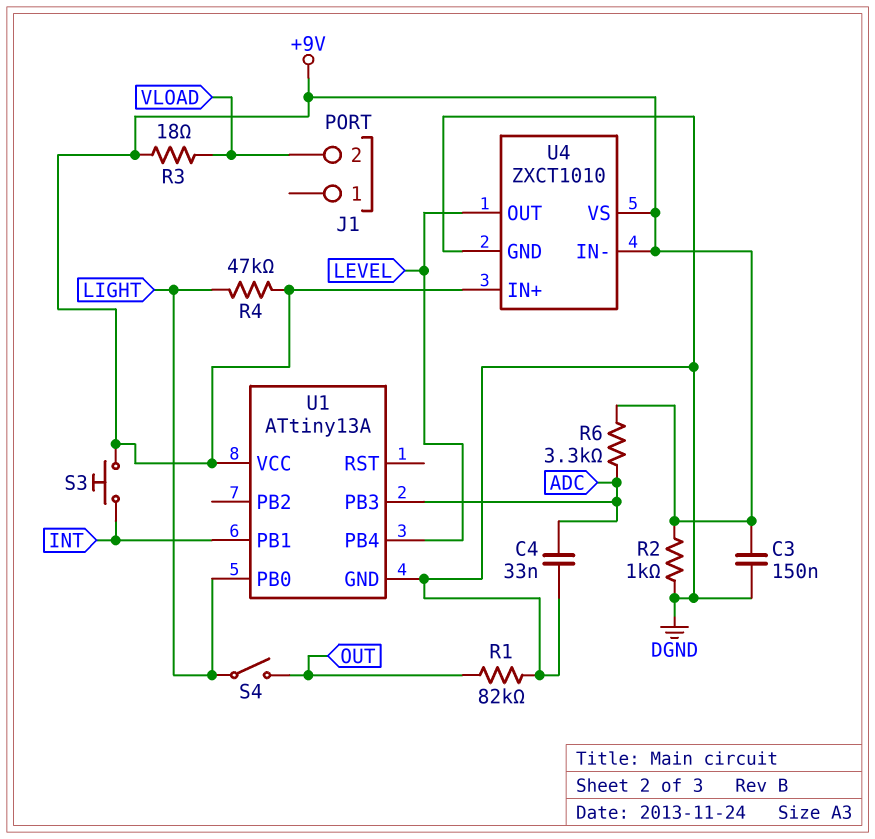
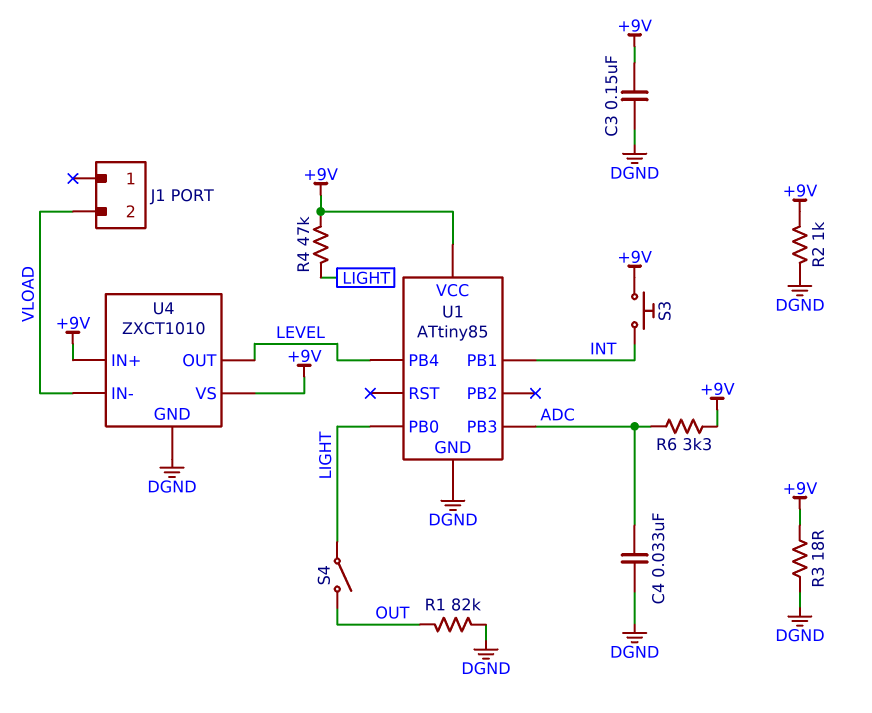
R3: 18 (+9V, VLOAD) -> 18 (+9V, DGND)
U1: ATtiny13A -> ATtiny85
U4 pin IN-: +9V -> VLOAD

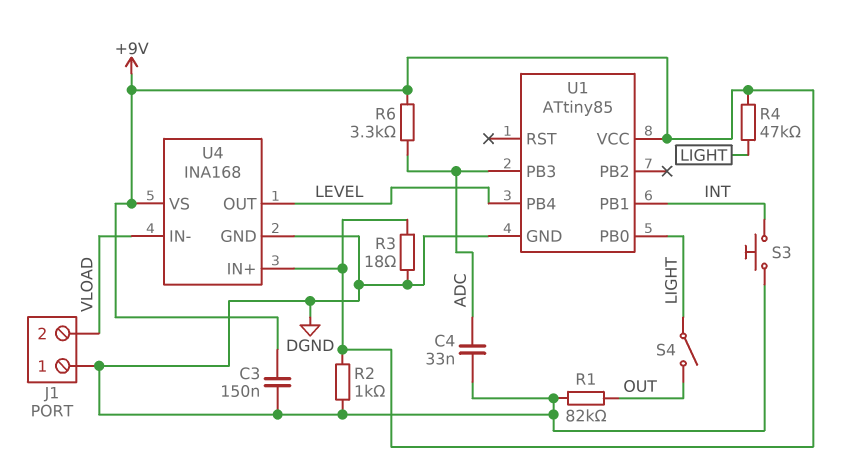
J1 pin 1: none -> DGND
S3: button (+9V, INT) -> button (DGND, INT)
U4: ZXCT1010 -> INA168

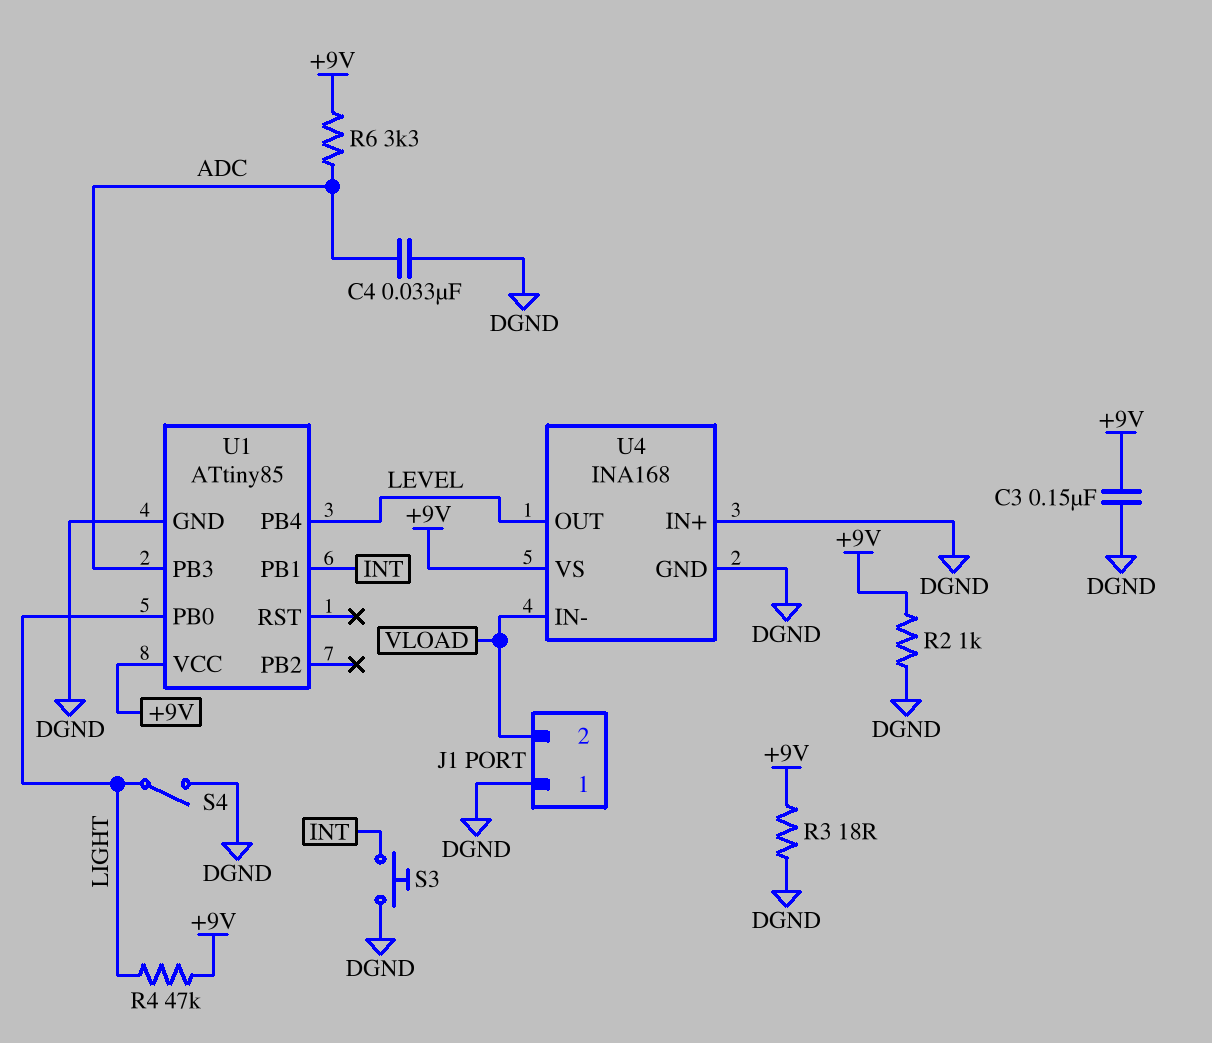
R1: 82k (DGND, OUT) -> none
S4: switch (LIGHT, OUT) -> switch (DGND, LIGHT)
U4 pin IN+: +9V -> DGND

